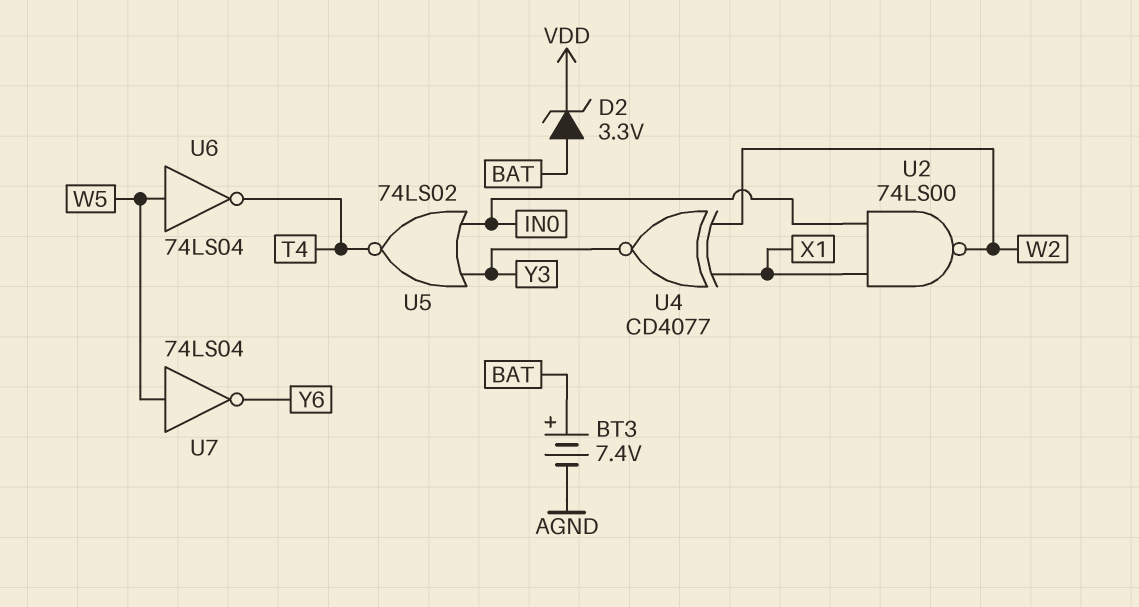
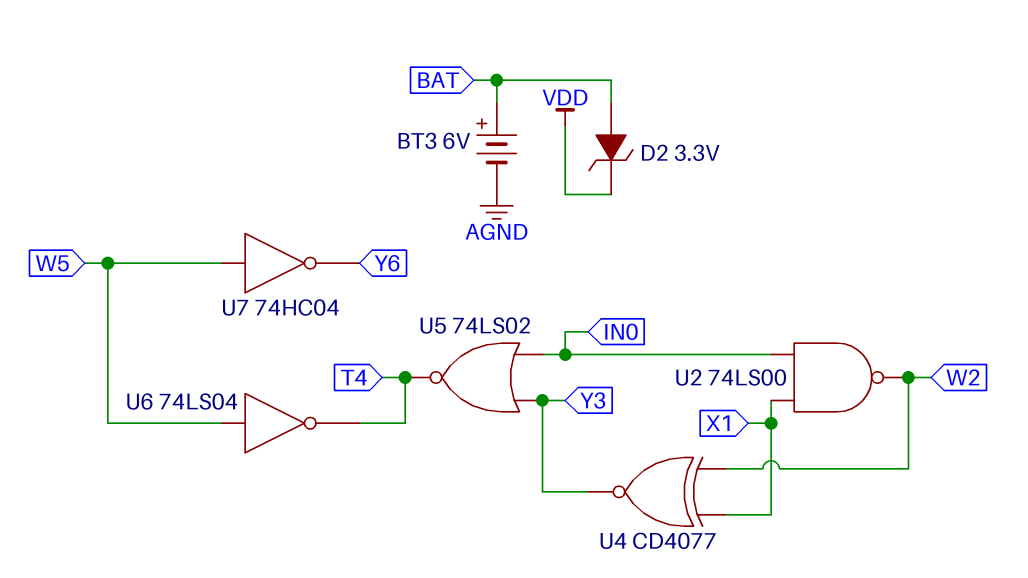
BT3: 7.4V (plus BAT, minus AGND) -> 6V (plus BAT, minus AGND)
U7: NOT 74LS04 (in W5, out Y6) -> NOT 74HC04 (in W5, out Y6)

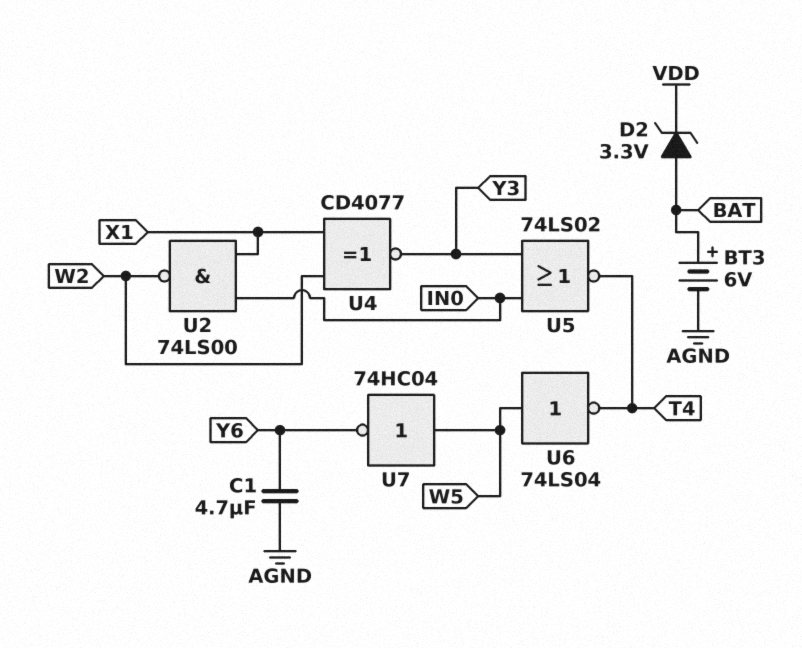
C1: none -> 4.7uF (AGND, Y6)

